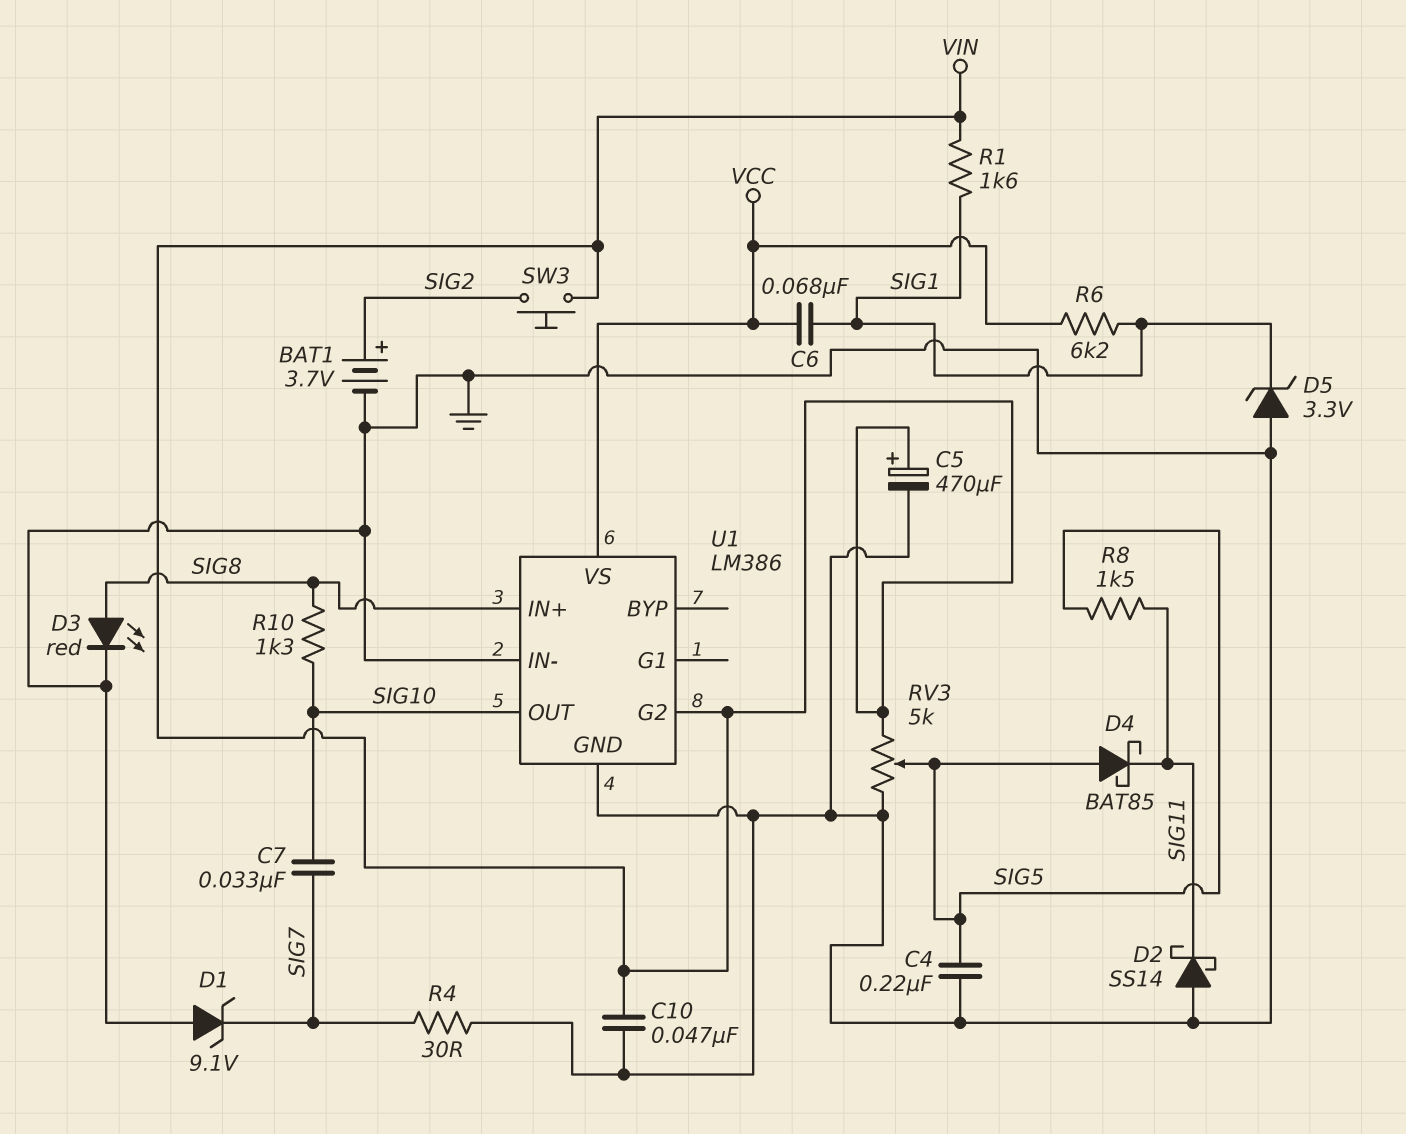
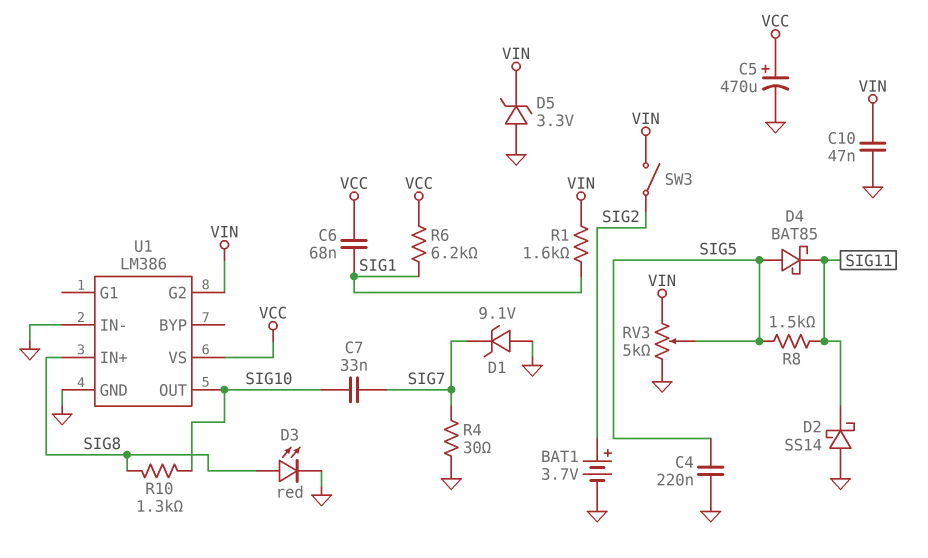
C5: 470uF (plus VIN, minus GND) -> 470uF (plus VCC, minus GND)
D5: zener 3.3V (A GND, K SIG1) -> zener 3.3V (A GND, K VIN)
SW3: button (SIG2, VIN) -> switch (SIG2, VIN)

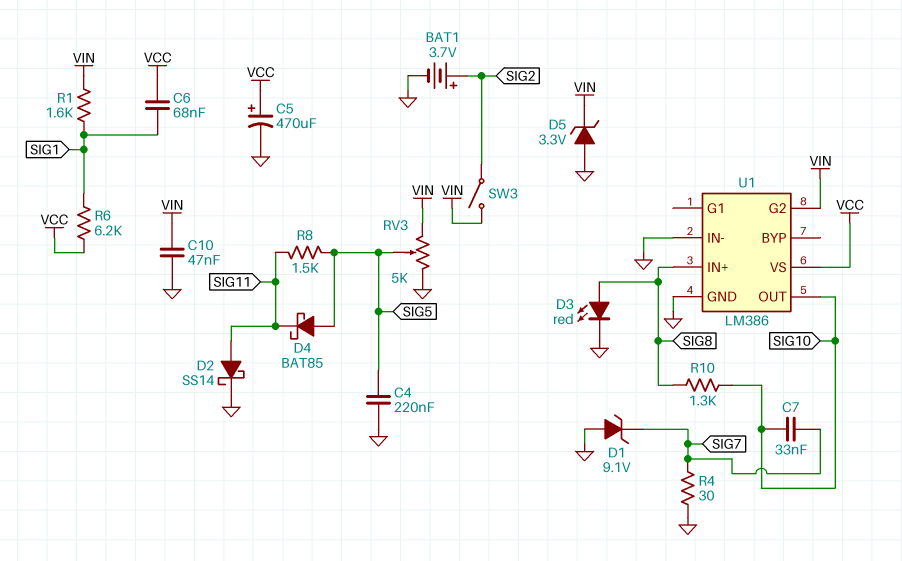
D2: schottky SS14 (A GND, K SIG11) -> schottky SS14 (A SIG11, K GND)

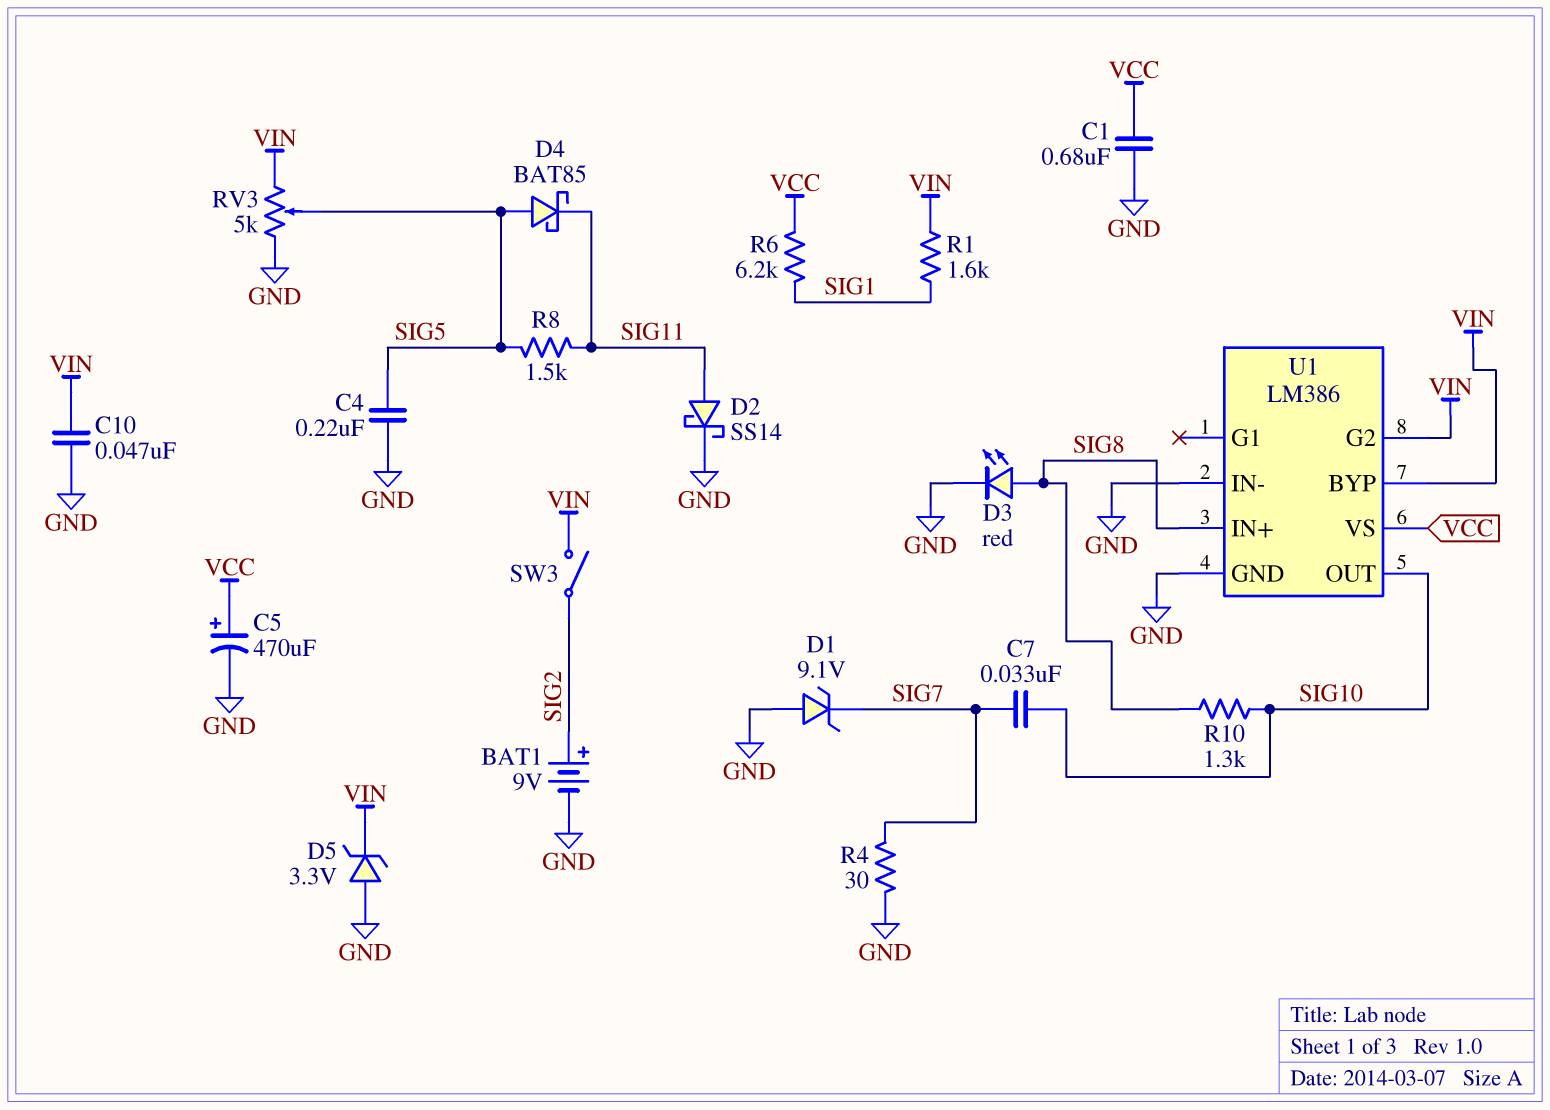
BAT1: 3.7V (plus SIG2, minus GND) -> 9V (plus SIG2, minus GND)
C1: none -> 680nF (GND, VCC)
C6: 68nF (SIG1, VCC) -> none
U1 pin BYP: none -> VIN

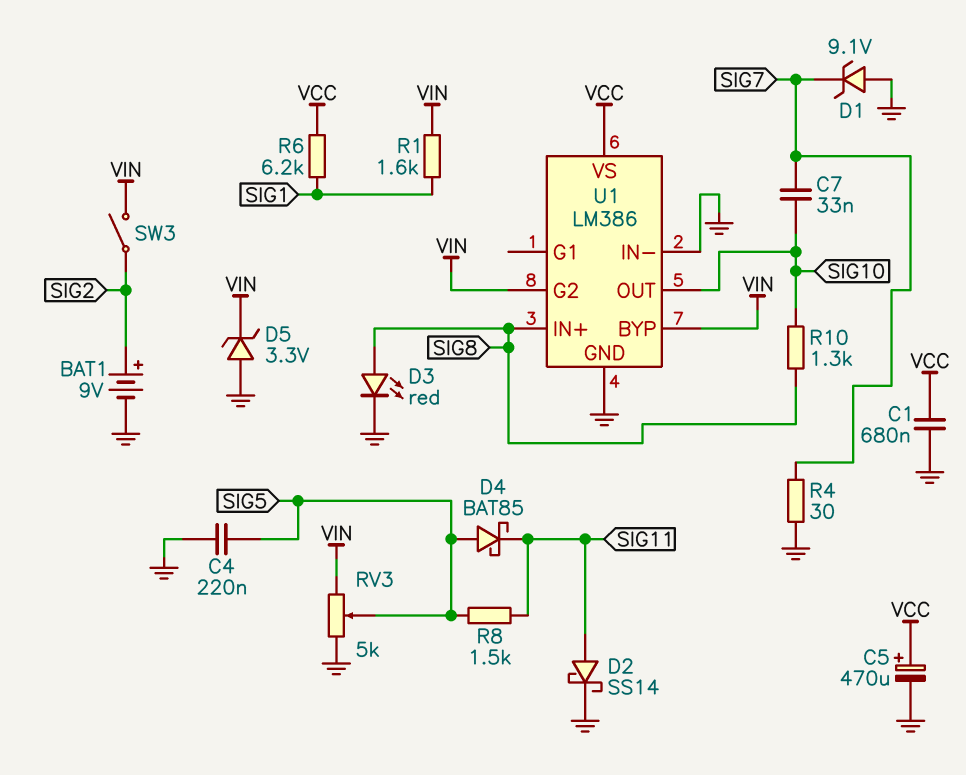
C10: 47nF (GND, VIN) -> none

